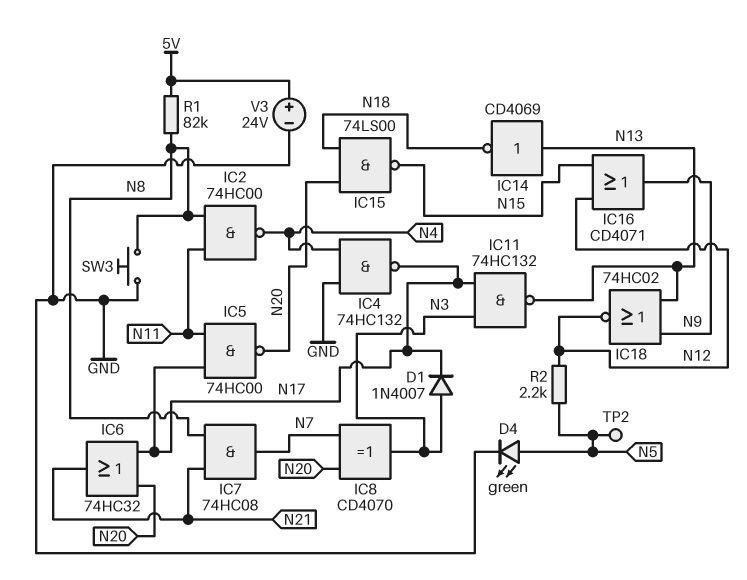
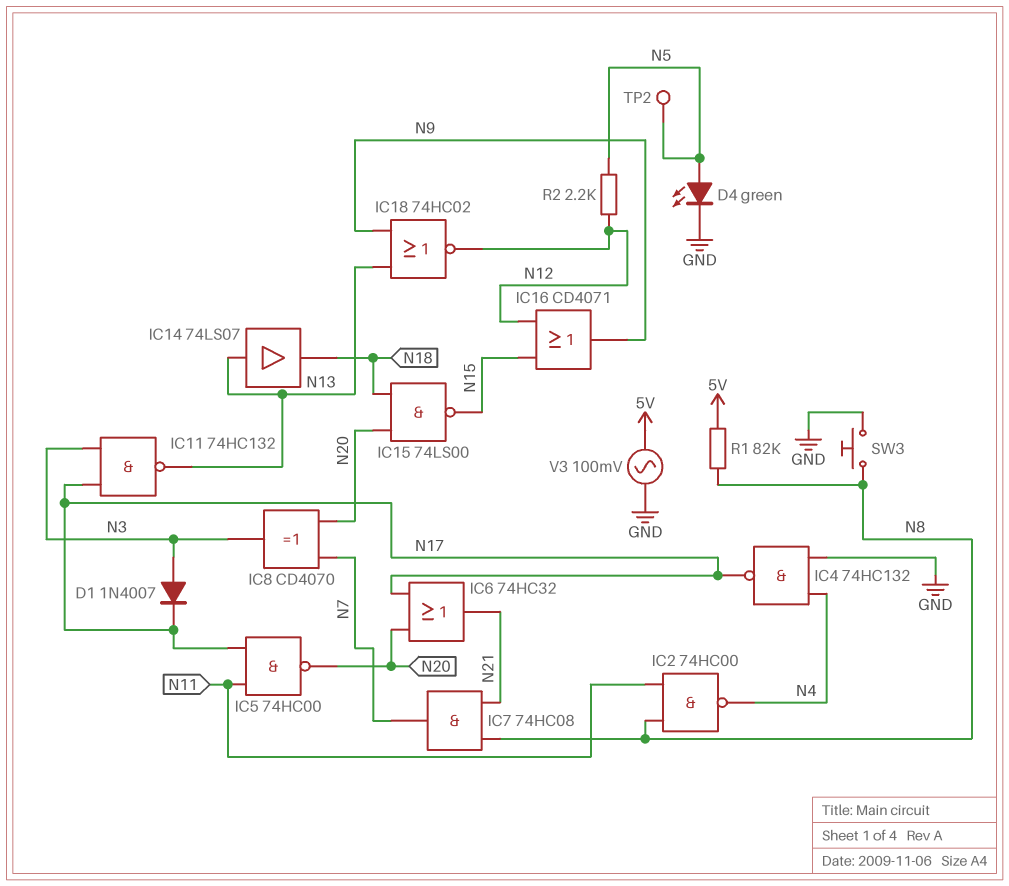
IC14: NOT CD4069 (in N13, out N18) -> buffer 74LS07 (in N13, out N18)
V3: 24V (plus 5V, minus GND) -> AC 100mV (5V, GND)

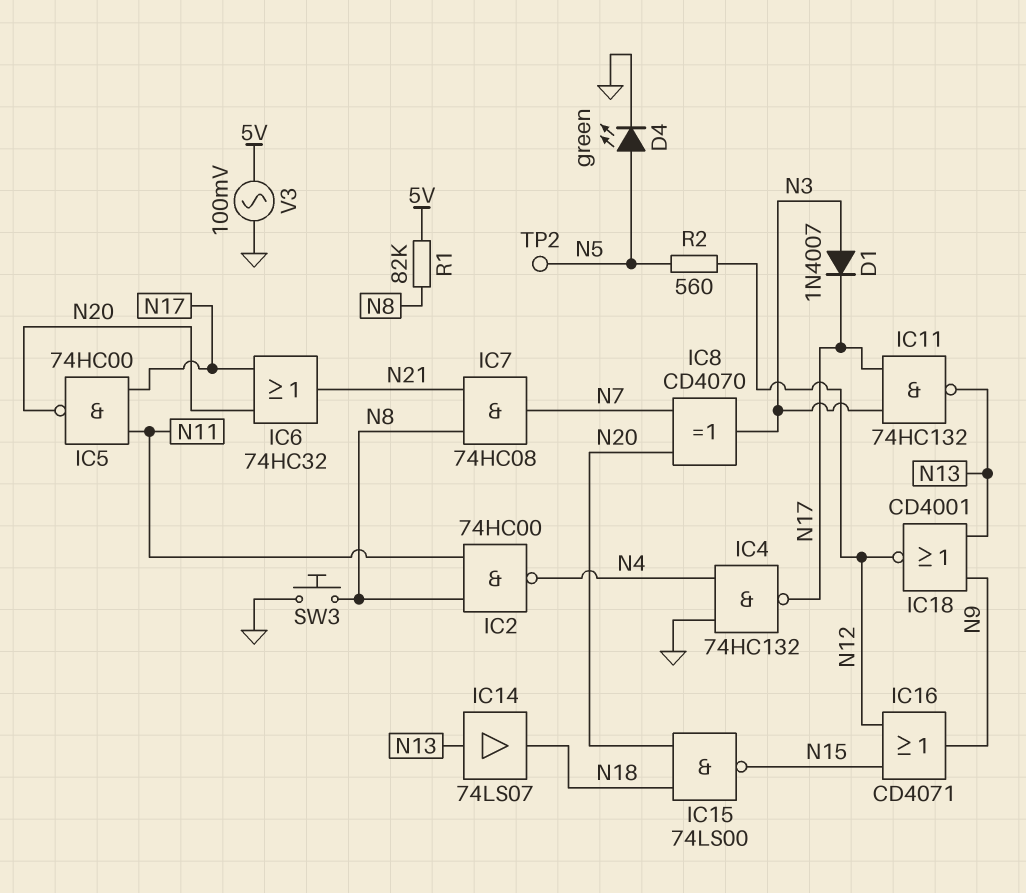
IC18: NOR 74HC02 (in N9, in N13, out N12) -> NOR CD4001 (in N9, in N13, out N12)
R2: 2.2k (N5, N12) -> 560 (N5, N12)

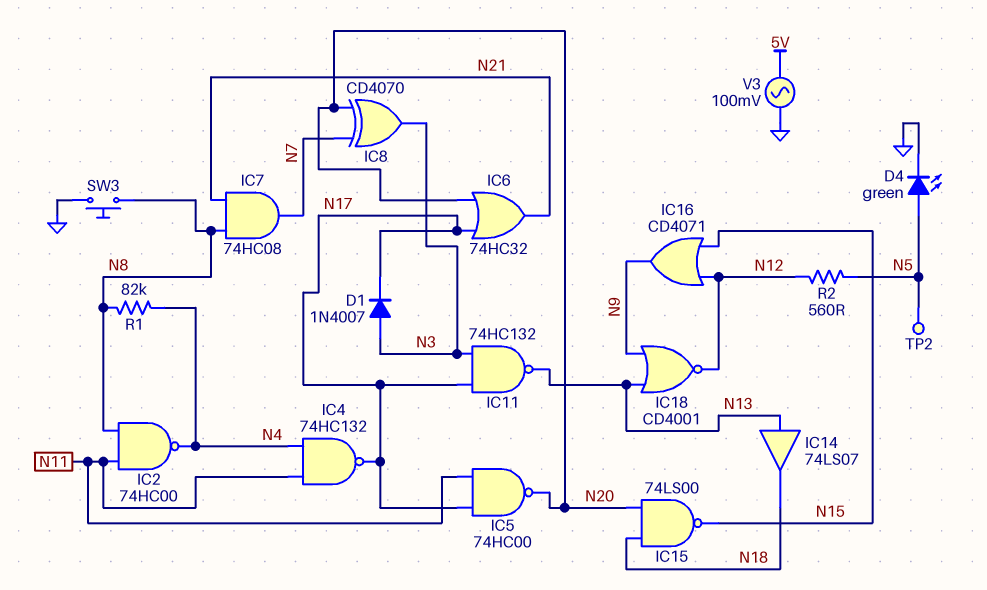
IC4: NAND 74HC132 (in GND, in N4, out N17) -> NAND 74HC132 (in N4, in N11, out N17)
R1: 82k (5V, N8) -> 82k (N4, N8)

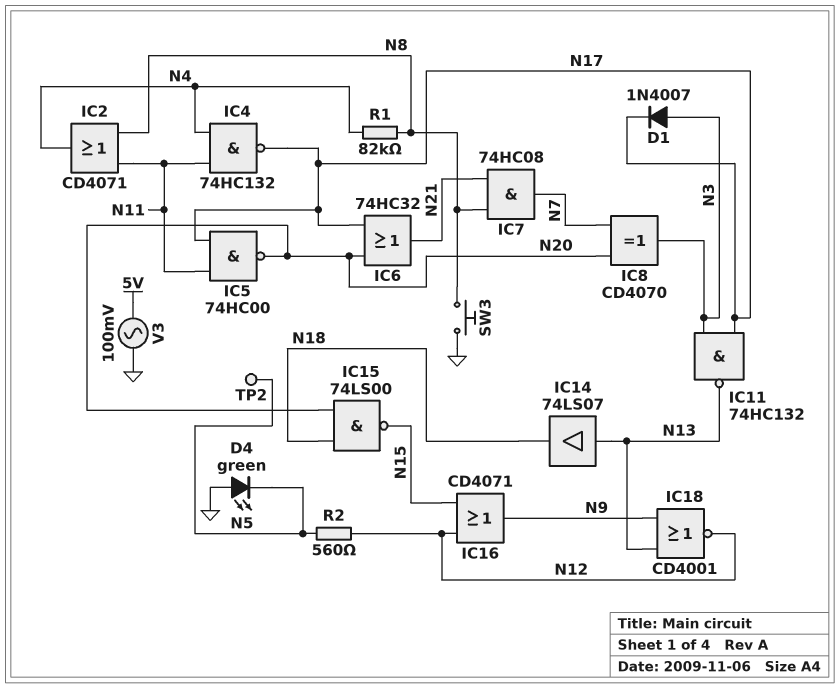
D4: LED green (A N5, K GND) -> LED green (A GND, K N5)
IC2: NAND 74HC00 (in N8, in N11, out N4) -> OR CD4071 (in N8, in N11, out N4)

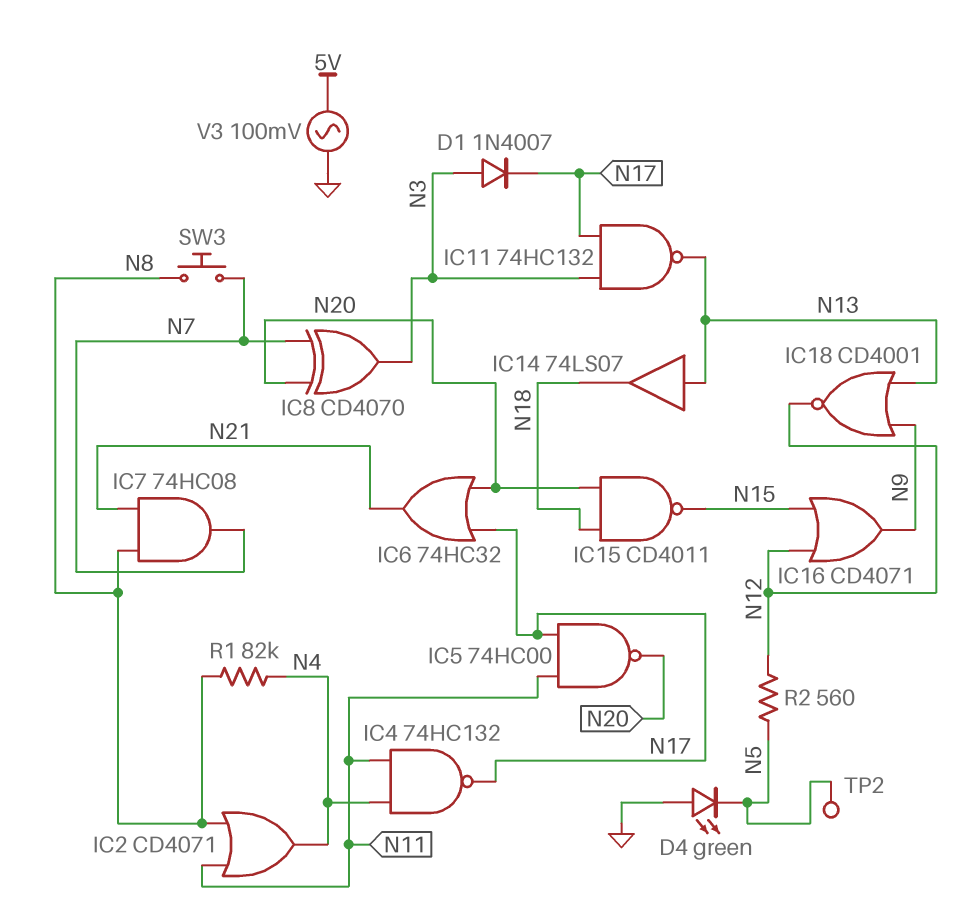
IC15: NAND 74LS00 (in N18, in N20, out N15) -> NAND CD4011 (in N18, in N20, out N15)
SW3: button (GND, N8) -> button (N7, N8)

